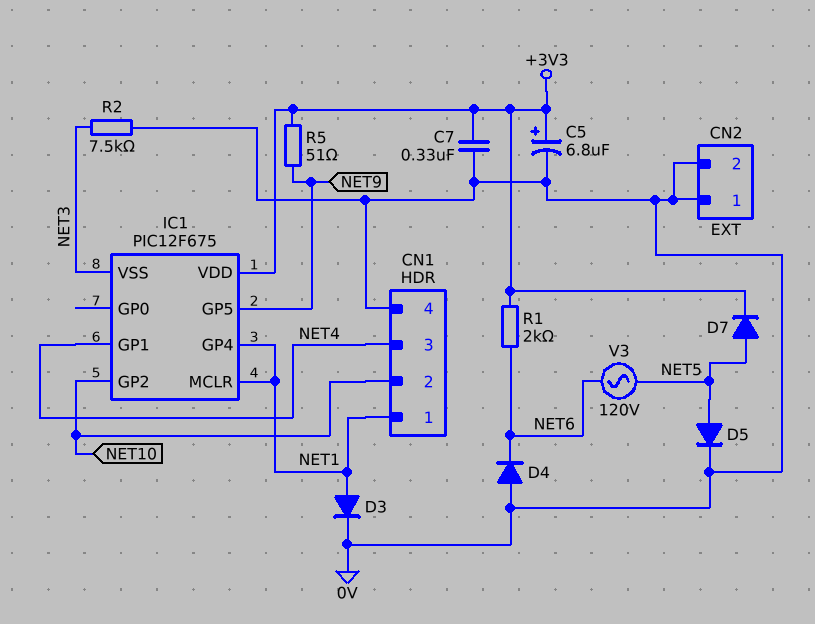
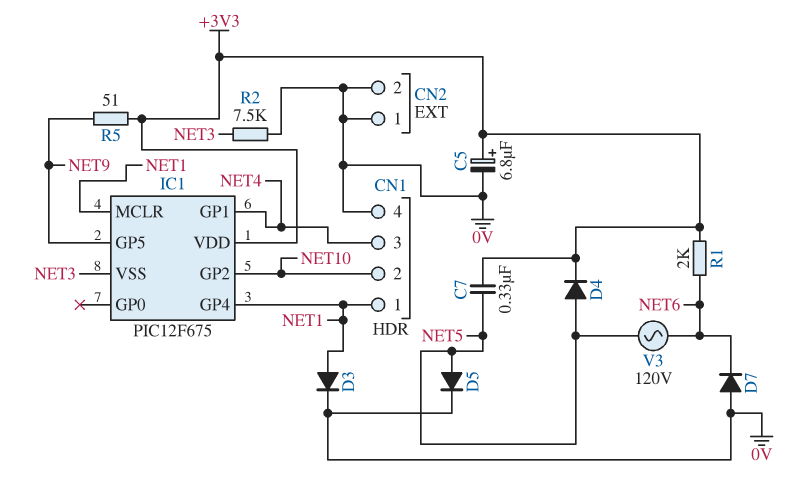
C7: 330nF (+3V3, 0V) -> 330nF (+3V3, NET5)
D4: diode (A 0V, K NET6) -> diode (A NET5, K +3V3)
D7: diode (A NET5, K +3V3) -> diode (A 0V, K NET6)

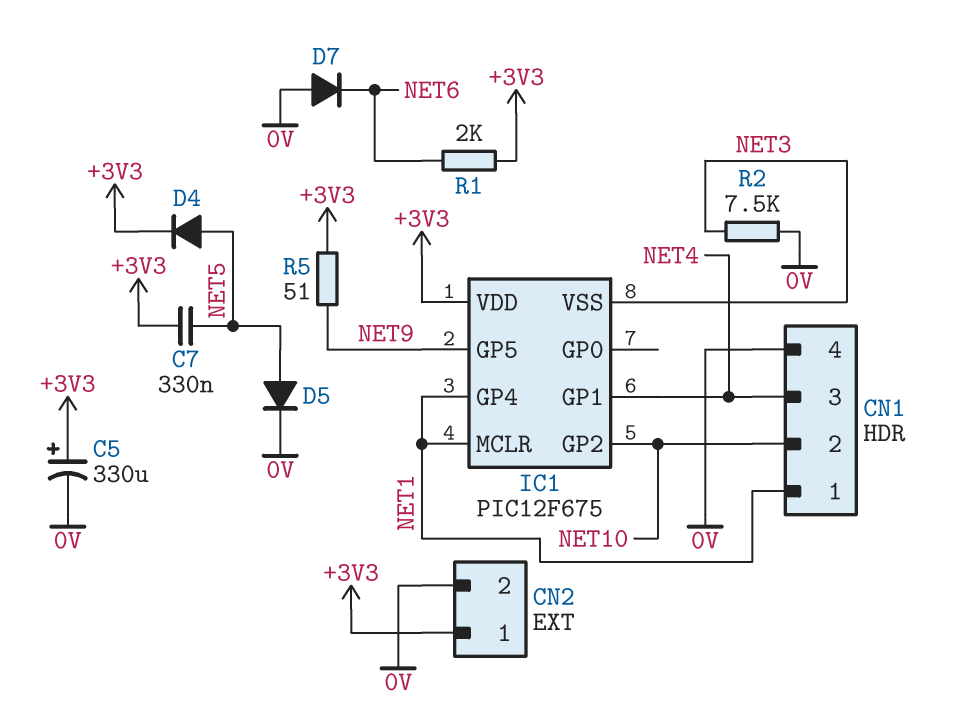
C5: 6.8uF (plus +3V3, minus 0V) -> 330uF (plus +3V3, minus 0V)
CN2 pin 1: 0V -> +3V3
D3: diode (A NET1, K 0V) -> none
V3: AC 120V (NET5, NET6) -> none

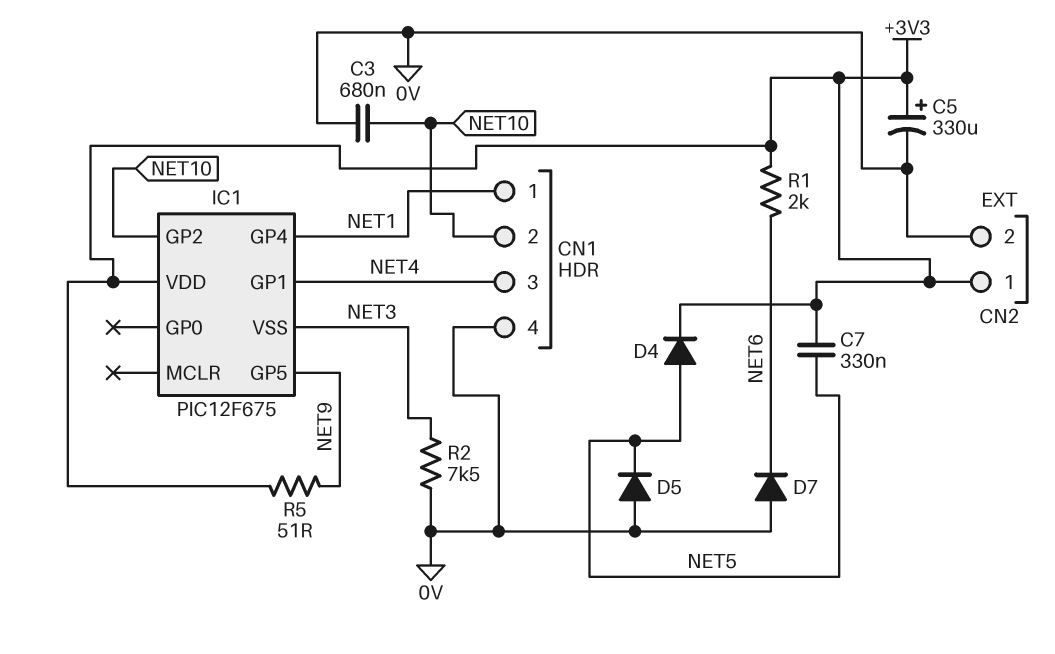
C3: none -> 680nF (0V, NET10)
D5: diode (A NET5, K 0V) -> diode (A 0V, K NET5)
IC1 pin MCLR: NET1 -> none

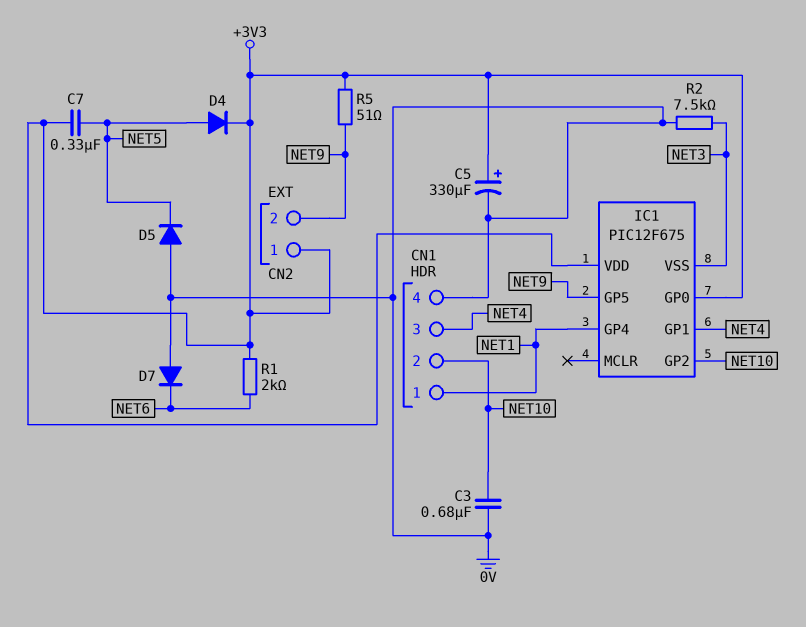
CN2 pin 2: 0V -> NET9
IC1 pin GP0: none -> +3V3

